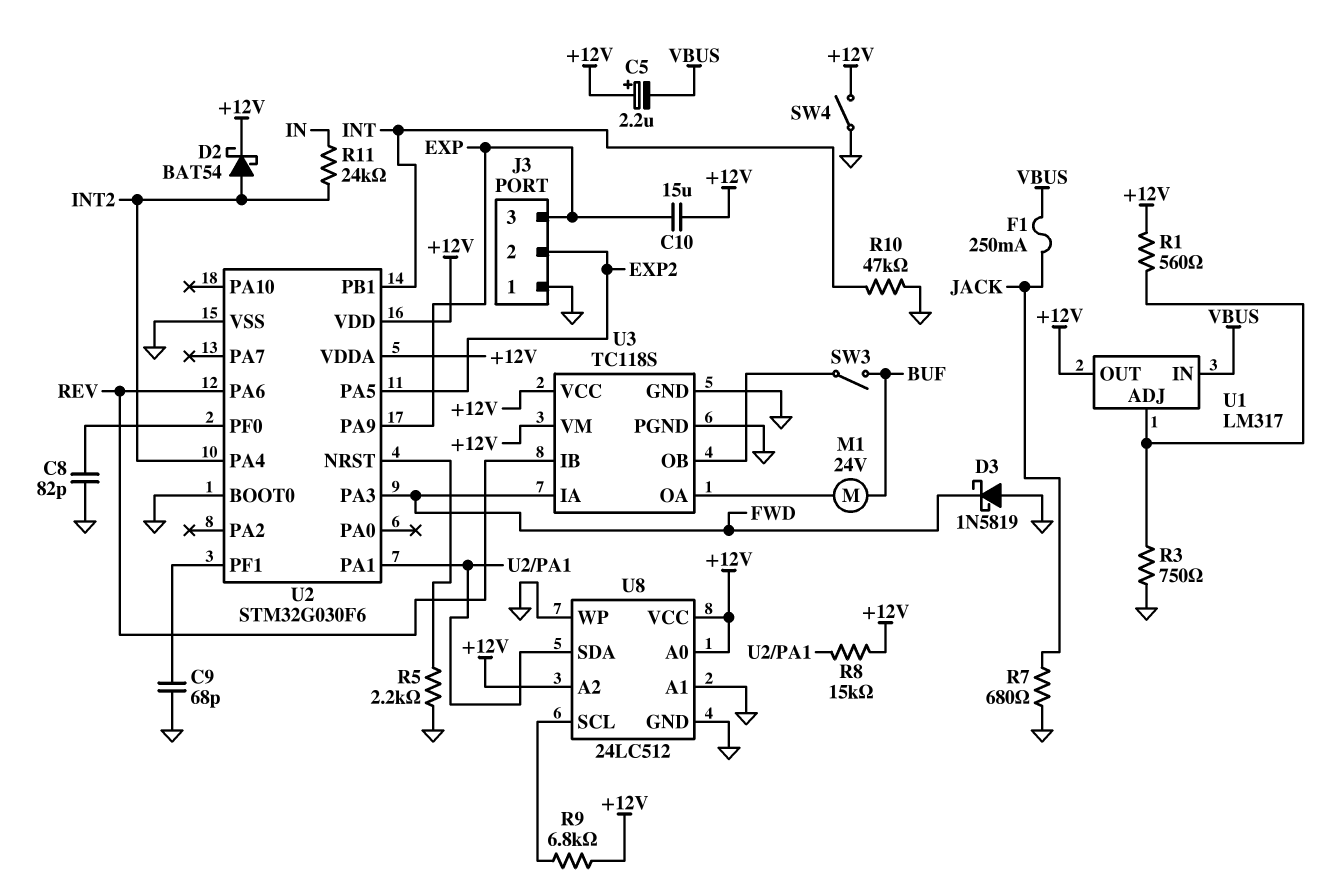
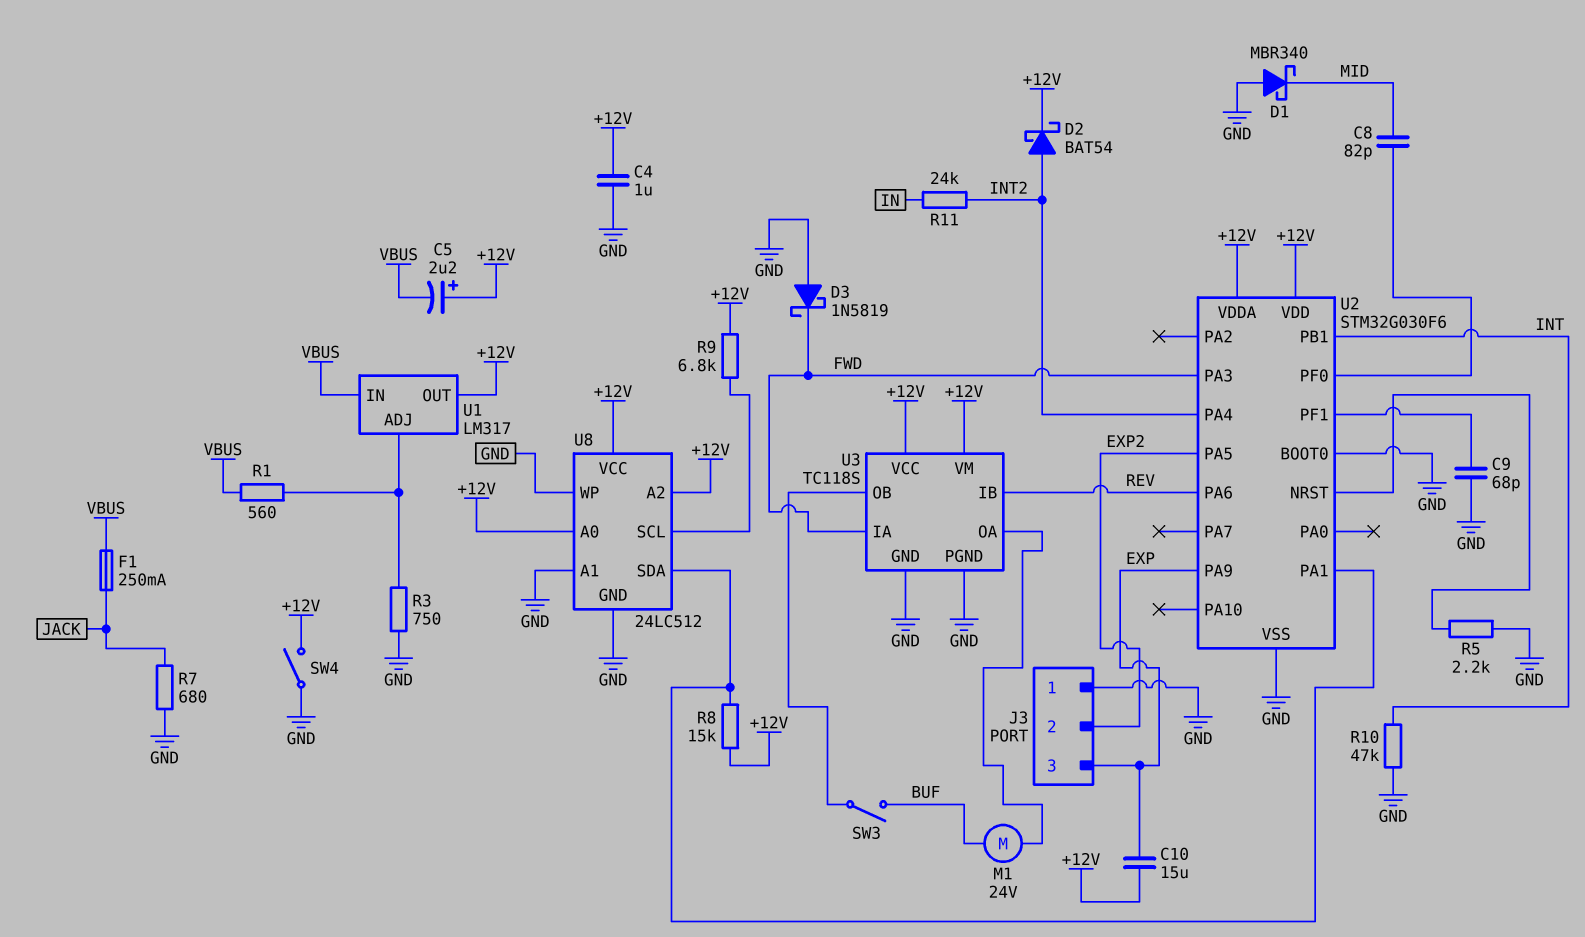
C4: none -> 1uF (+12V, GND)
C8: 82pF (GND, U2/PF0) -> 82pF (MID, U2/PF0)
D1: none -> schottky MBR340 (A GND, K MID)
R1: 560 (+12V, U1/ADJ) -> 560 (U1/ADJ, VBUS)

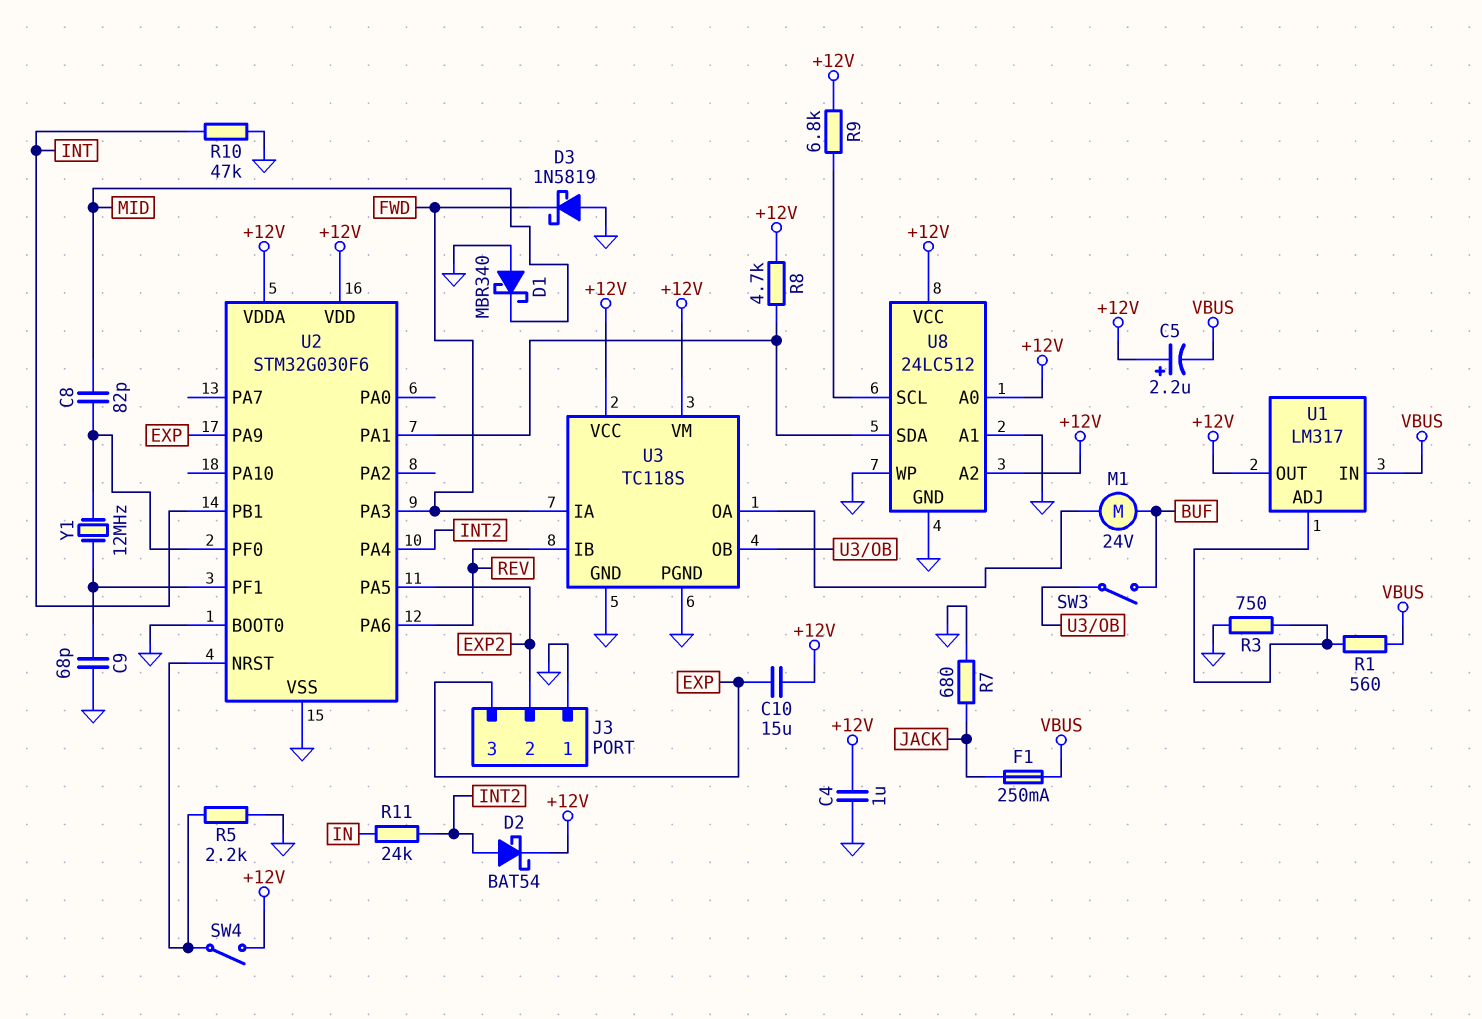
R8: 15k (+12V, U2/PA1) -> 4.7k (+12V, U2/PA1)
SW4: switch (+12V, GND) -> switch (+12V, U2/NRST)
Y1: none -> 12MHz (U2/PF0, U2/PF1)

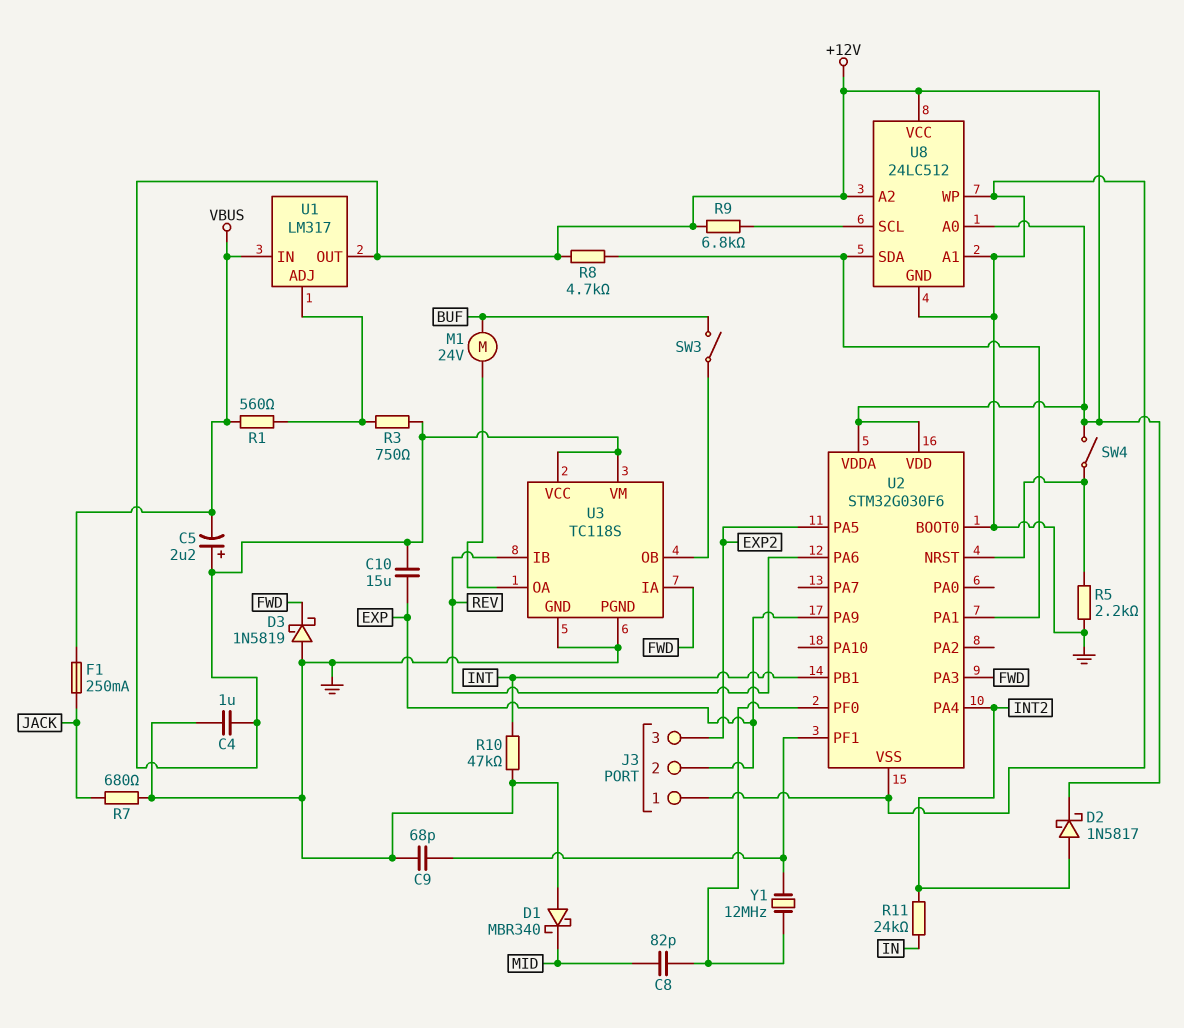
D2: schottky BAT54 (A INT2, K +12V) -> schottky 1N5817 (A INT2, K +12V)
J3 pin 2: EXP2 -> EXP
J3 pin 3: EXP -> EXP2
R3: 750 (GND, U1/ADJ) -> 750 (+12V, U1/ADJ)

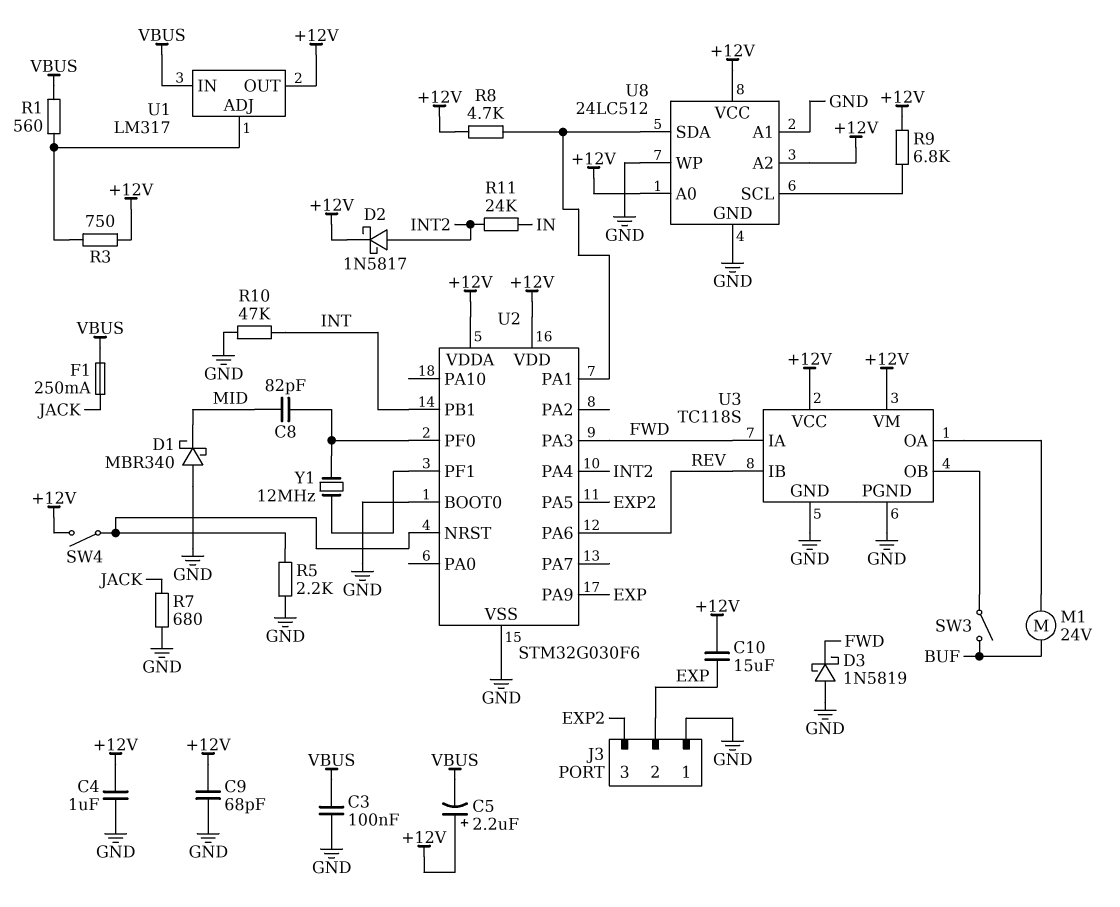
C3: none -> 100nF (GND, VBUS)
C9: 68pF (GND, U2/PF1) -> 68pF (+12V, GND)

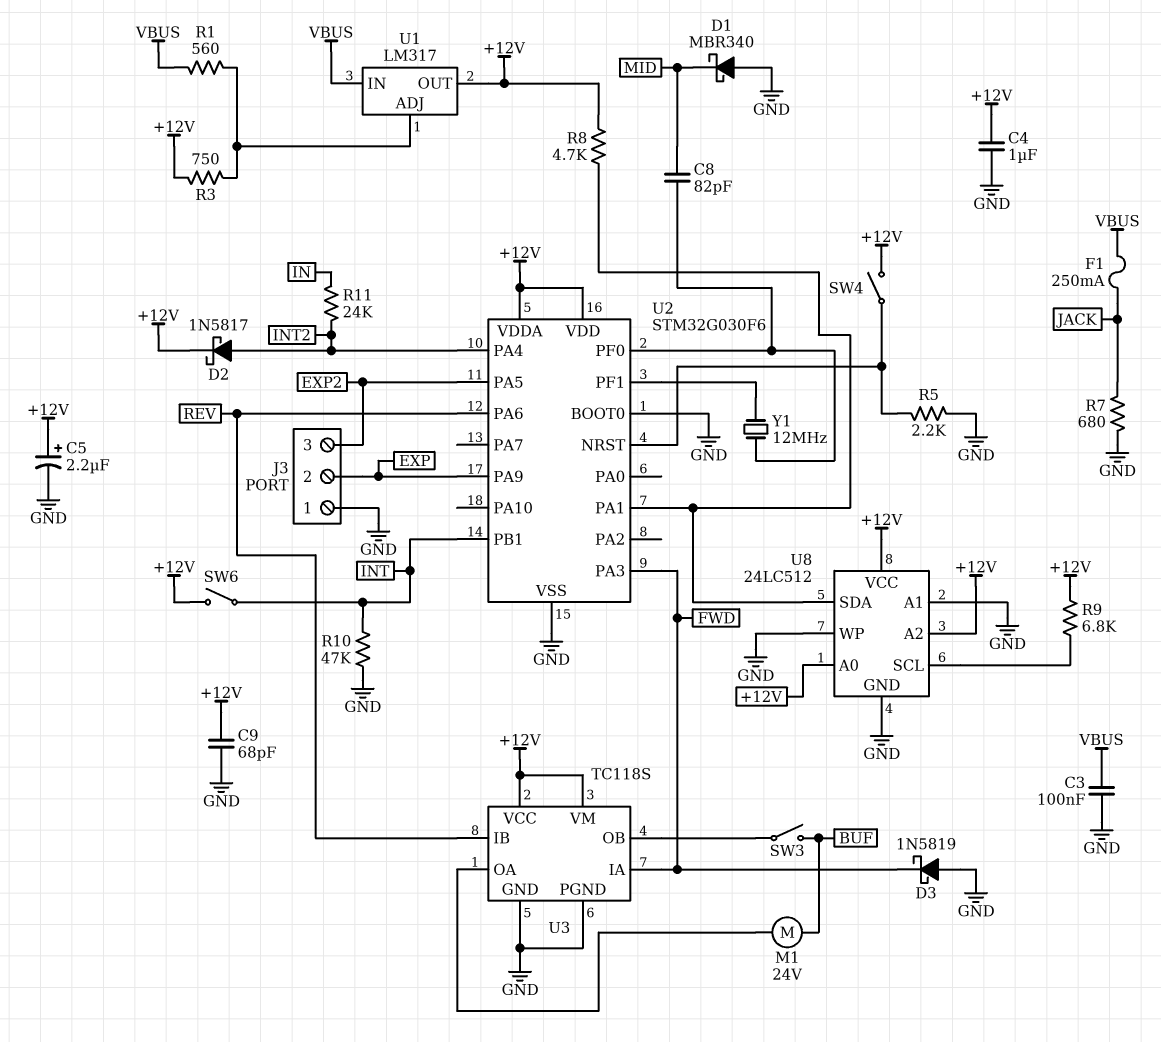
C5: 2.2uF (plus +12V, minus VBUS) -> 2.2uF (plus +12V, minus GND)
C10: 15uF (+12V, EXP) -> none
SW6: none -> switch (+12V, INT)

